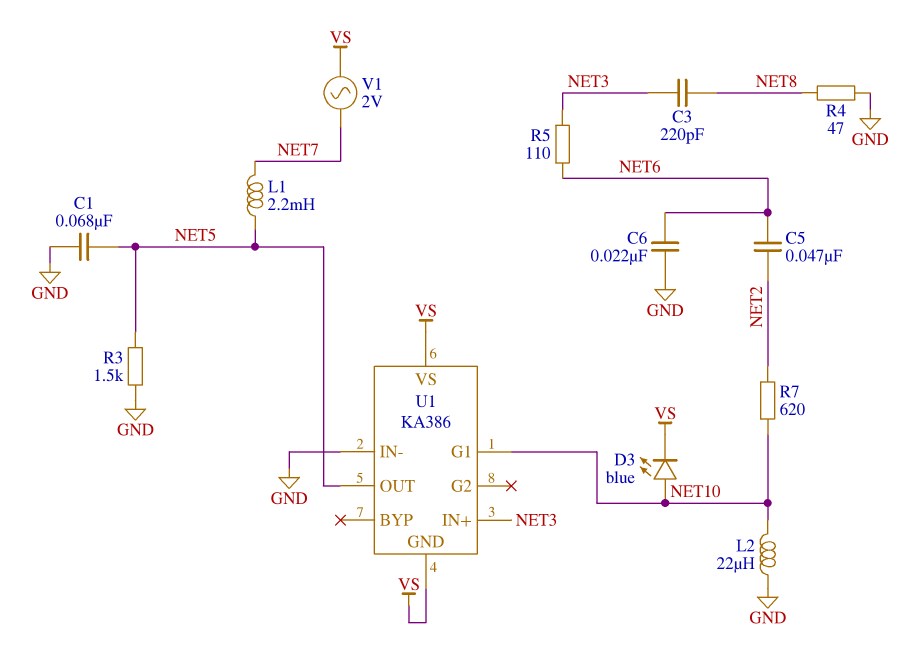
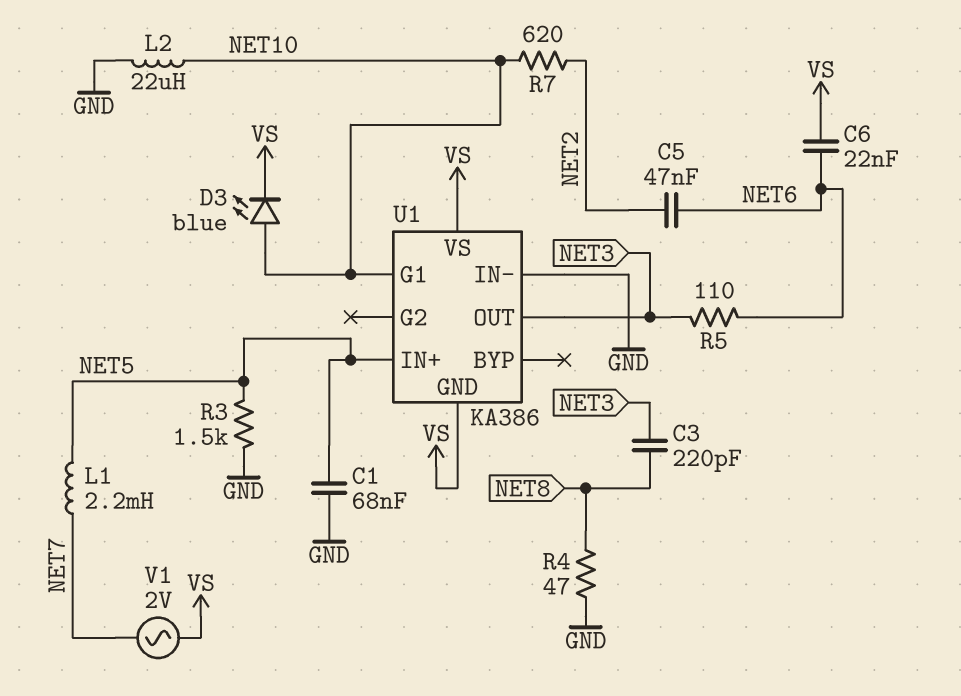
C6: 22nF (GND, NET6) -> 22nF (NET6, VS)
U1 pin IN+: NET3 -> NET5
U1 pin OUT: NET5 -> NET3

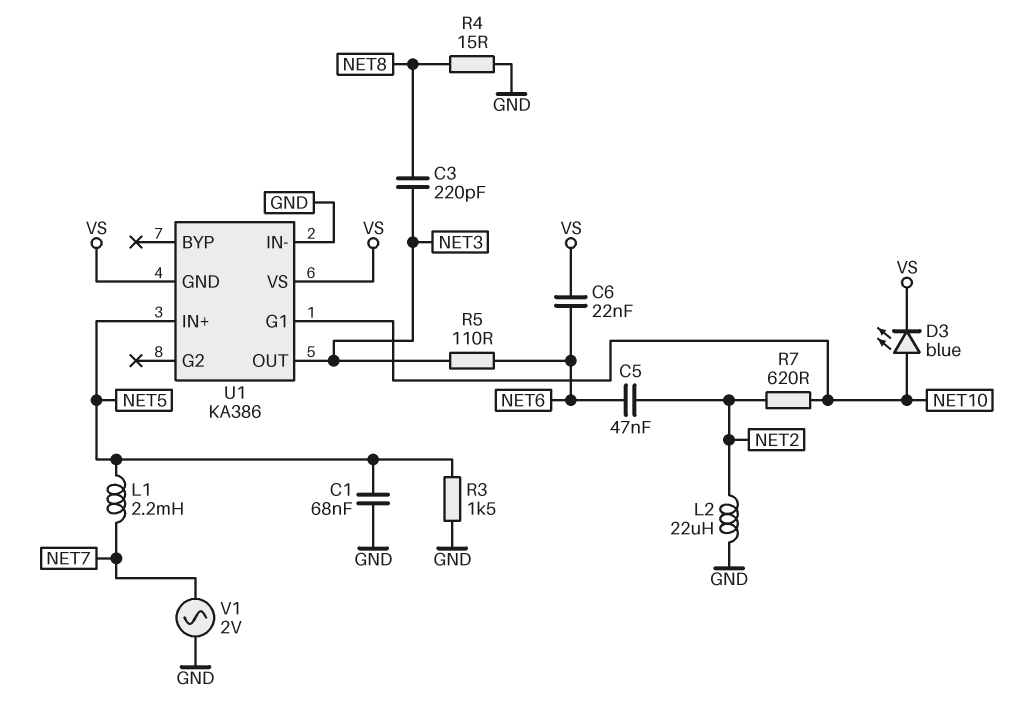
L2: 22uH (GND, NET10) -> 22uH (GND, NET2)
R4: 47 (GND, NET8) -> 15 (GND, NET8)
V1: AC 2V (NET7, VS) -> AC 2V (GND, NET7)

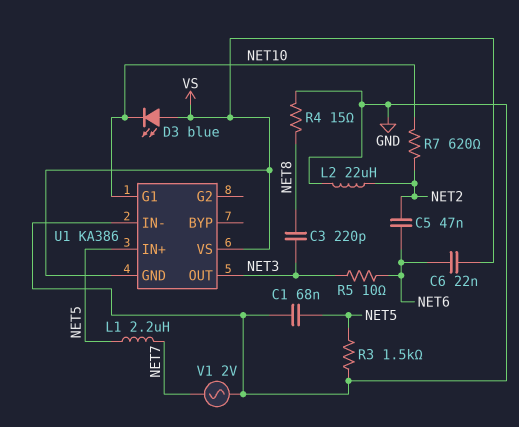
D3: LED blue (A NET10, K VS) -> LED blue (A VS, K NET10)
L1: 2.2mH (NET5, NET7) -> 2.2uH (NET5, NET7)
R5: 110 (NET3, NET6) -> 10 (NET3, NET6)

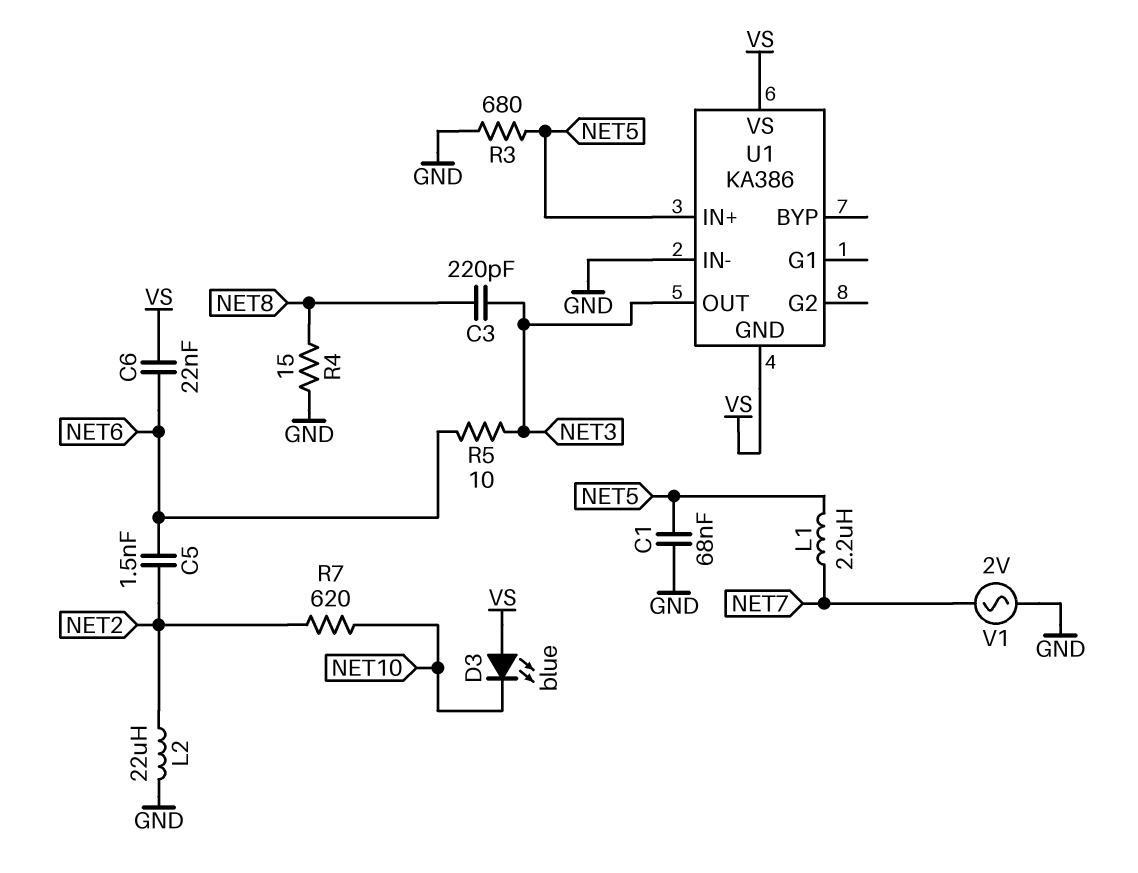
C5: 47nF (NET2, NET6) -> 1.5nF (NET2, NET6)
R3: 1.5k (GND, NET5) -> 680 (GND, NET5)
U1 pin G1: NET10 -> none

